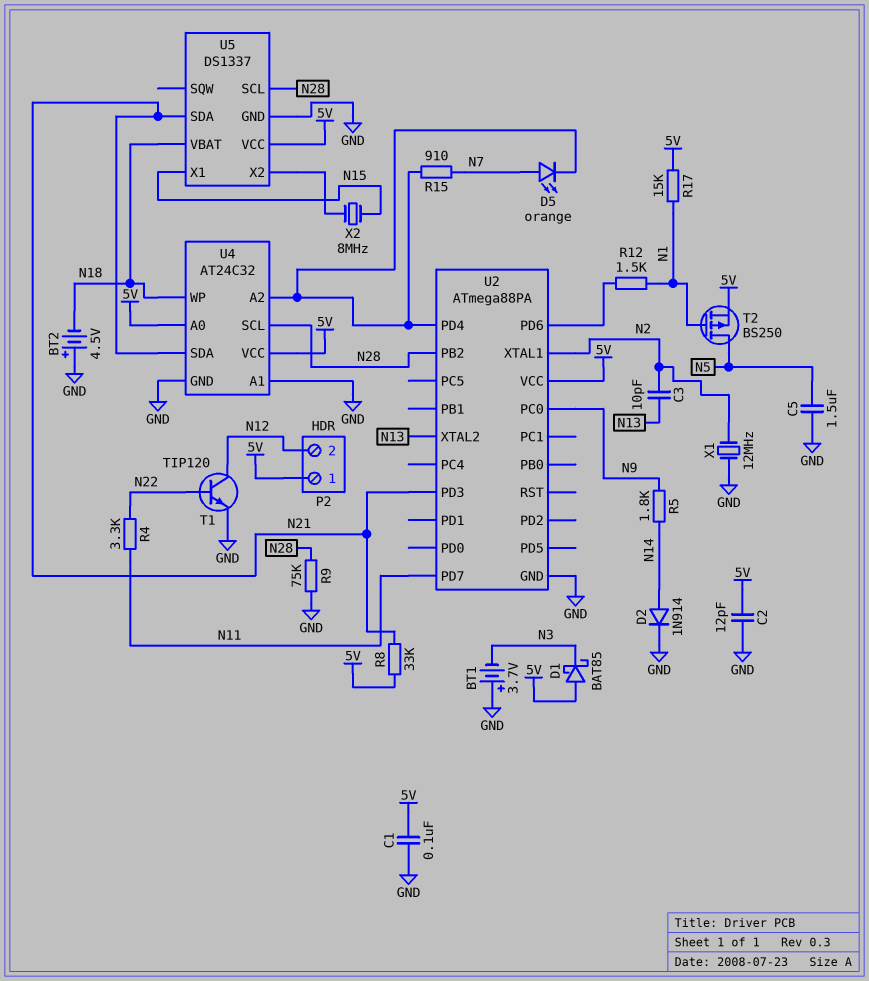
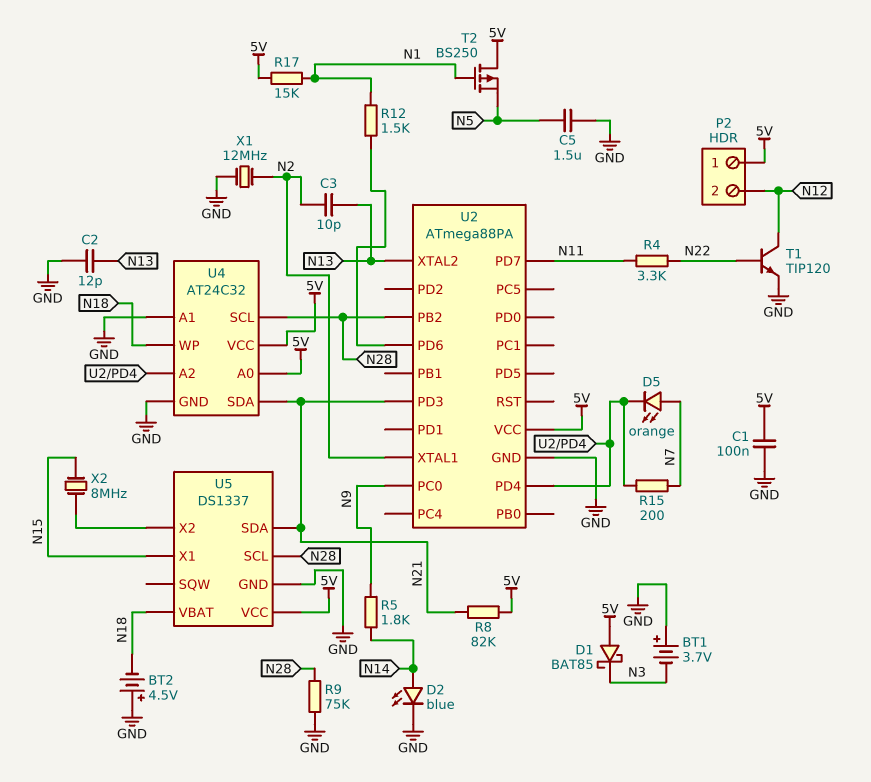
C2: 12pF (5V, GND) -> 12pF (GND, N13)
D2: diode 1N914 (A N14, K GND) -> LED blue (A N14, K GND)
R8: 33k (5V, N21) -> 82k (5V, N21)
R15: 910 (N7, U2/PD4) -> 200 (N7, U2/PD4)
T2: PMOS BS250 (G N1, D N5, S 5V) -> PMOS BS250 (G N1, D 5V, S N5)

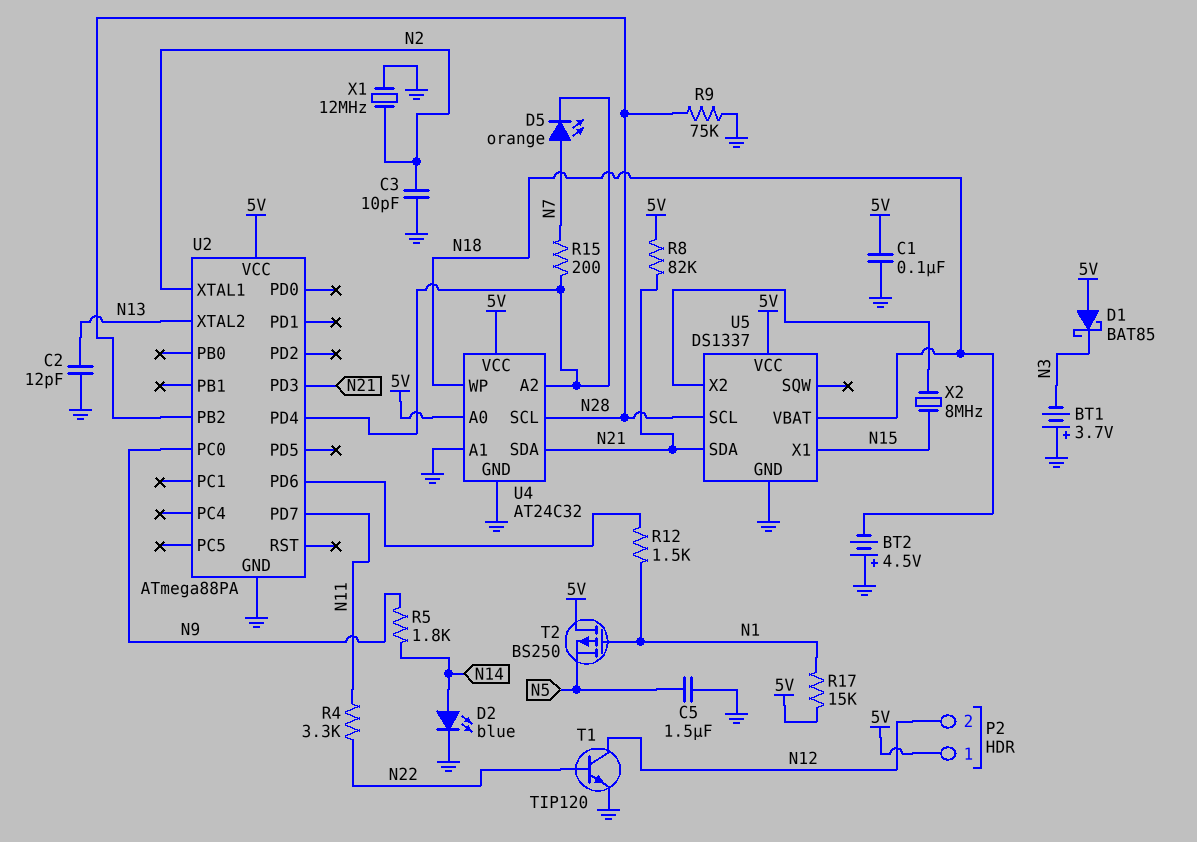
C3: 10pF (N2, N13) -> 10pF (GND, N2)

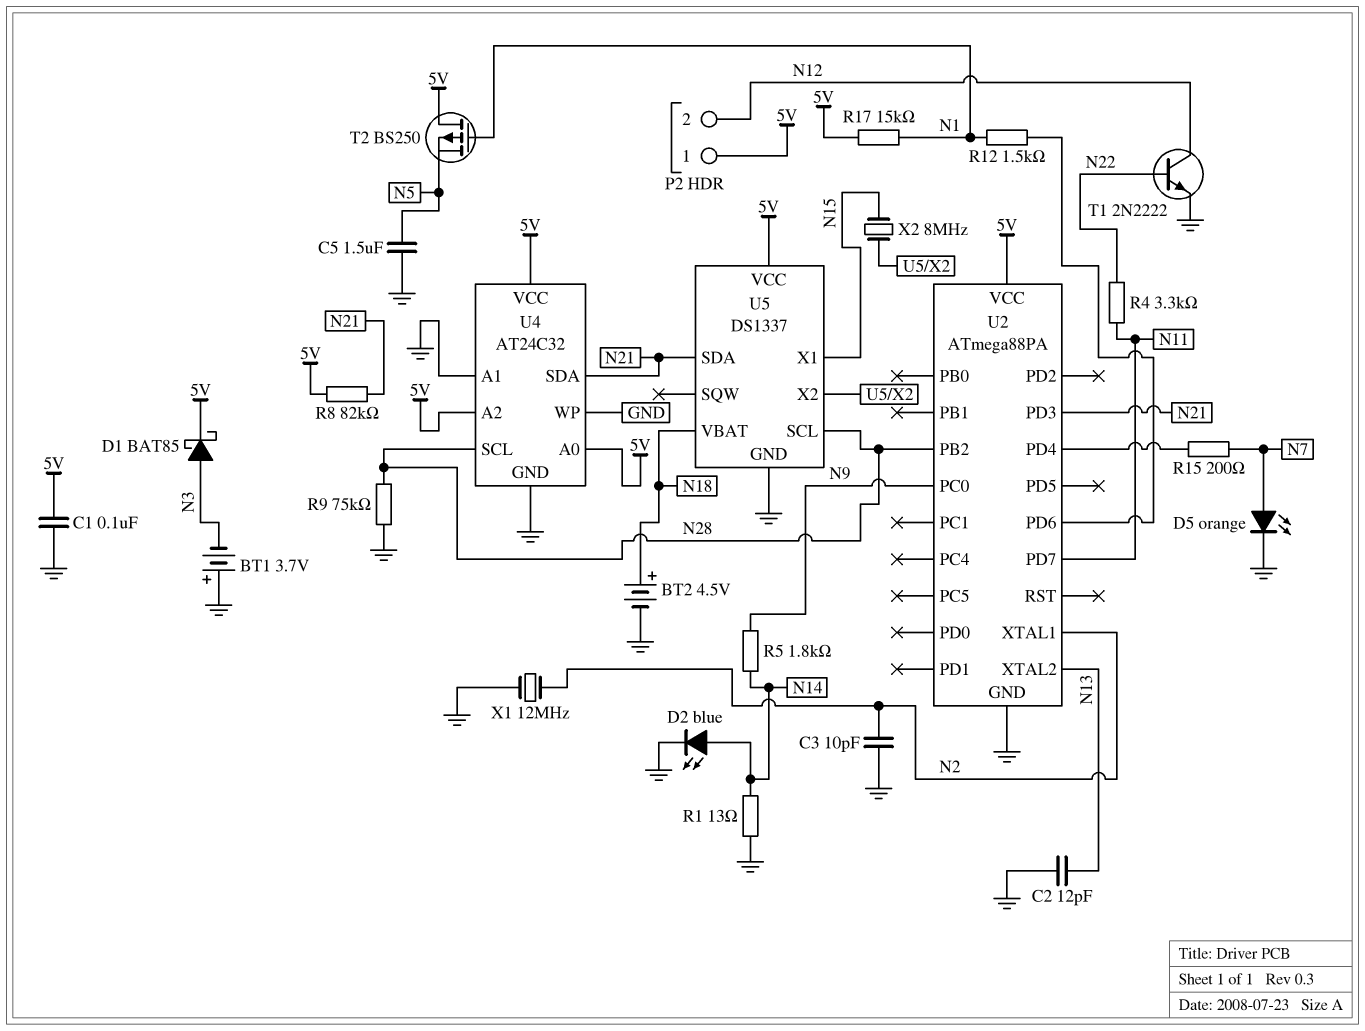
BT2: 4.5V (plus GND, minus N18) -> 4.5V (plus N18, minus GND)
D1: schottky BAT85 (A 5V, K N3) -> schottky BAT85 (A N3, K 5V)
D5: LED orange (A N7, K U2/PD4) -> LED orange (A N7, K GND)
R1: none -> 13 (GND, N14)
T1: NPN TIP120 (B N22, C N12, E GND) -> NPN 2N2222 (B N22, C N12, E GND)
U4 pin A2: U2/PD4 -> 5V
U4 pin WP: N18 -> GND

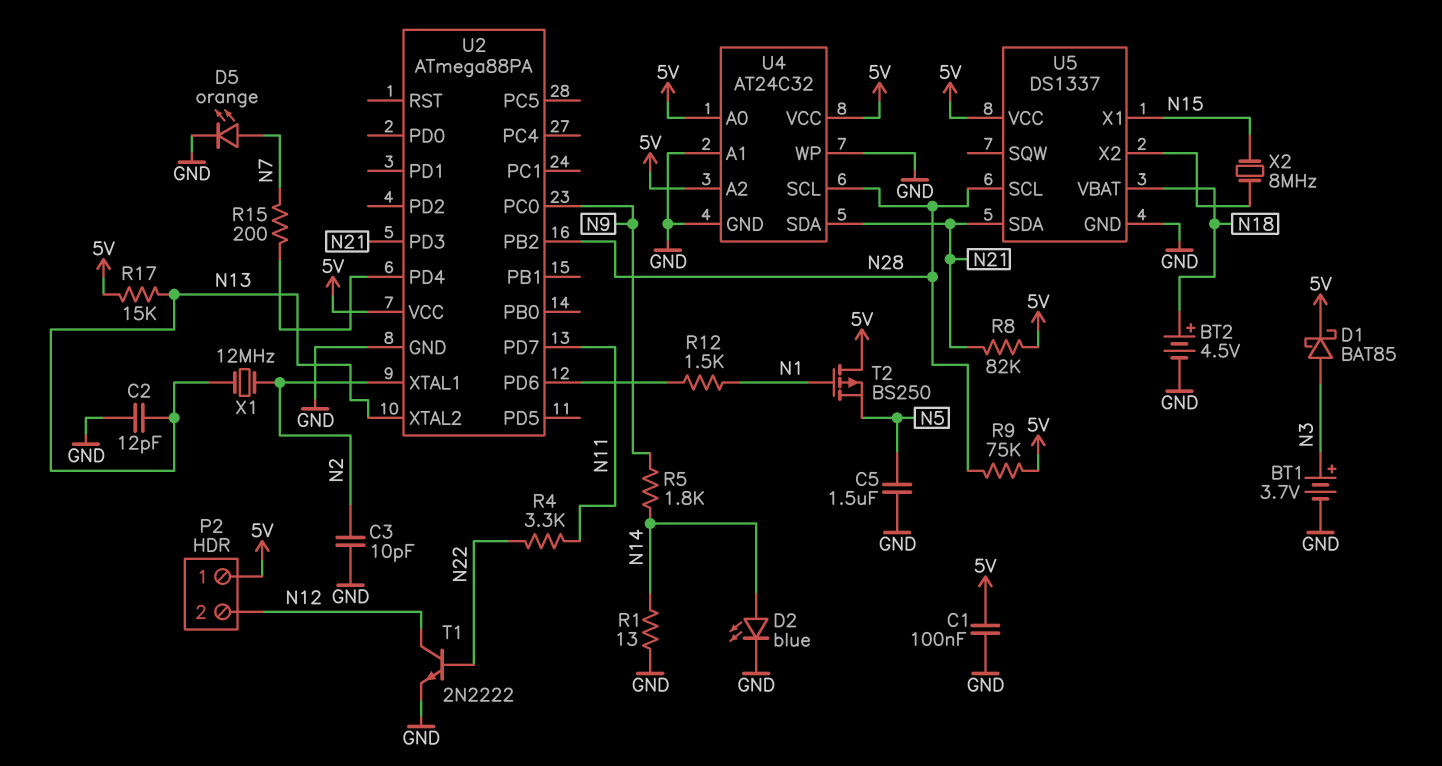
BT1: 3.7V (plus GND, minus N3) -> 3.7V (plus N3, minus GND)
R9: 75k (GND, N28) -> 75k (5V, N28)
R17: 15k (5V, N1) -> 15k (5V, N13)
X1: 12MHz (GND, N2) -> 12MHz (N2, N13)

